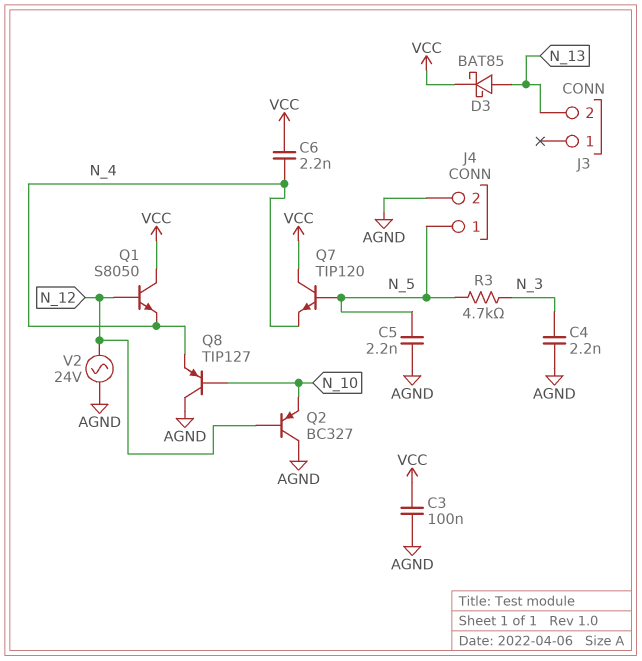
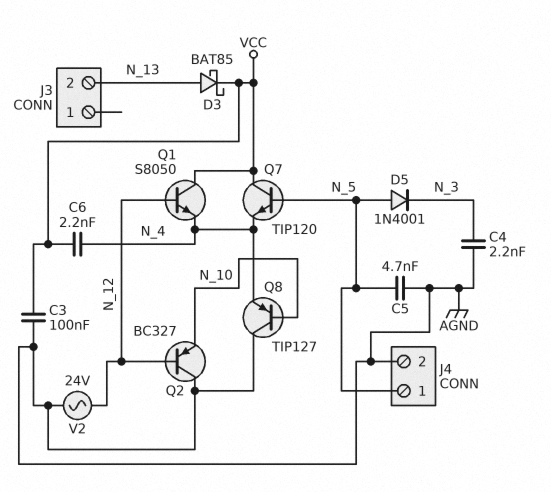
C5: 2.2nF (AGND, N_5) -> 4.7nF (AGND, N_5)
D5: none -> diode 1N4001 (A N_5, K N_3)
R3: 4.7k (N_3, N_5) -> none

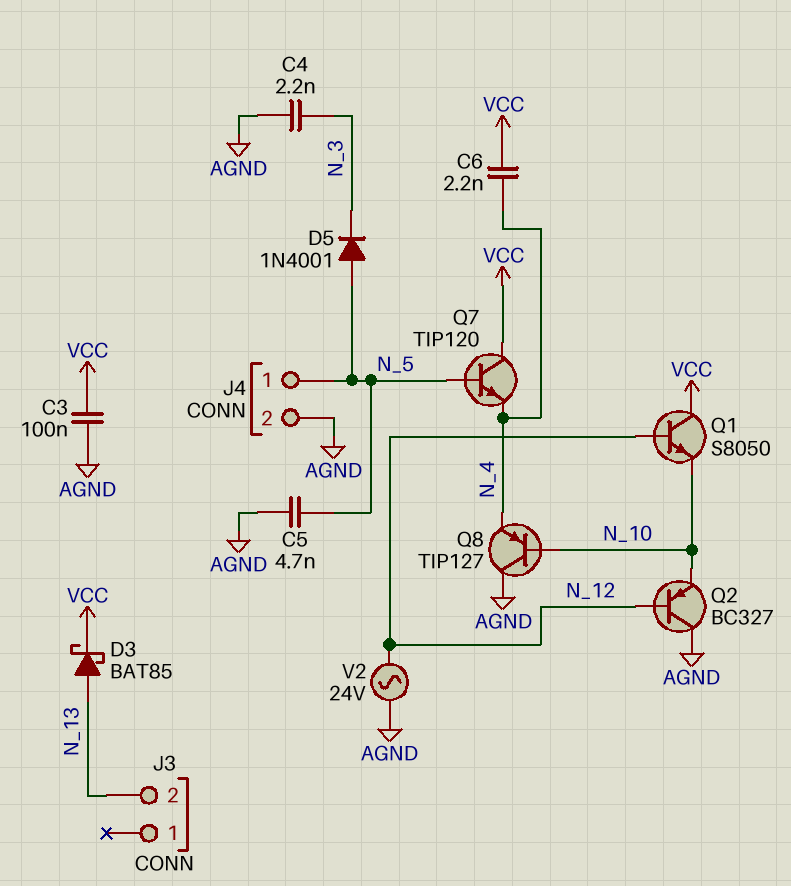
Q1: NPN S8050 (B N_12, C VCC, E N_4) -> NPN S8050 (B N_12, C VCC, E N_10)

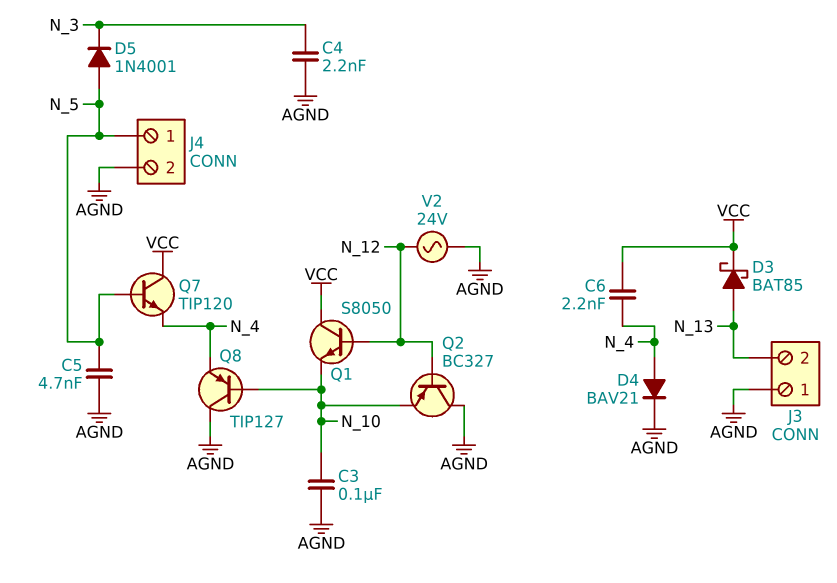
C3: 100nF (AGND, VCC) -> 100nF (AGND, N_10)
D4: none -> diode BAV21 (A N_4, K AGND)
J3 pin 1: none -> AGND

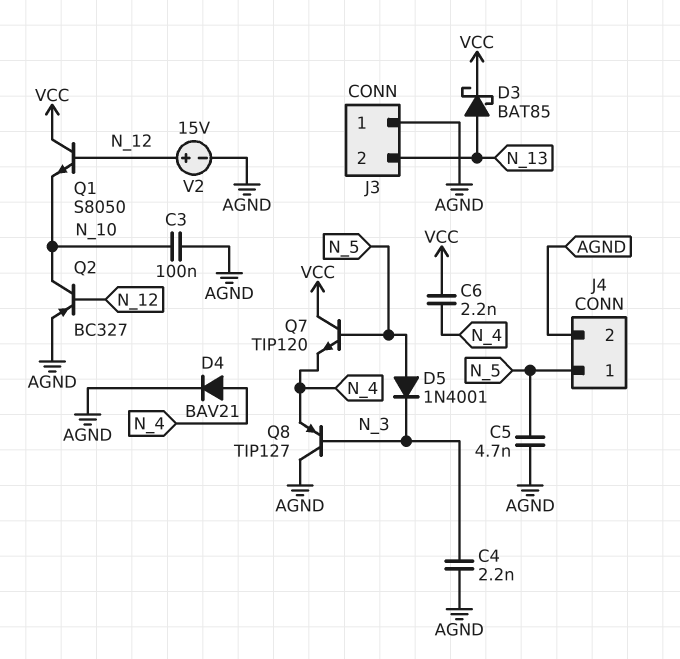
Q2: PNP BC327 (B N_12, C AGND, E N_10) -> PNP BC327 (B N_12, C N_10, E AGND)
Q8: PNP TIP127 (B N_10, C AGND, E N_4) -> PNP TIP127 (B N_3, C AGND, E N_4)
V2: AC 24V (AGND, N_12) -> 15V (plus N_12, minus AGND)

